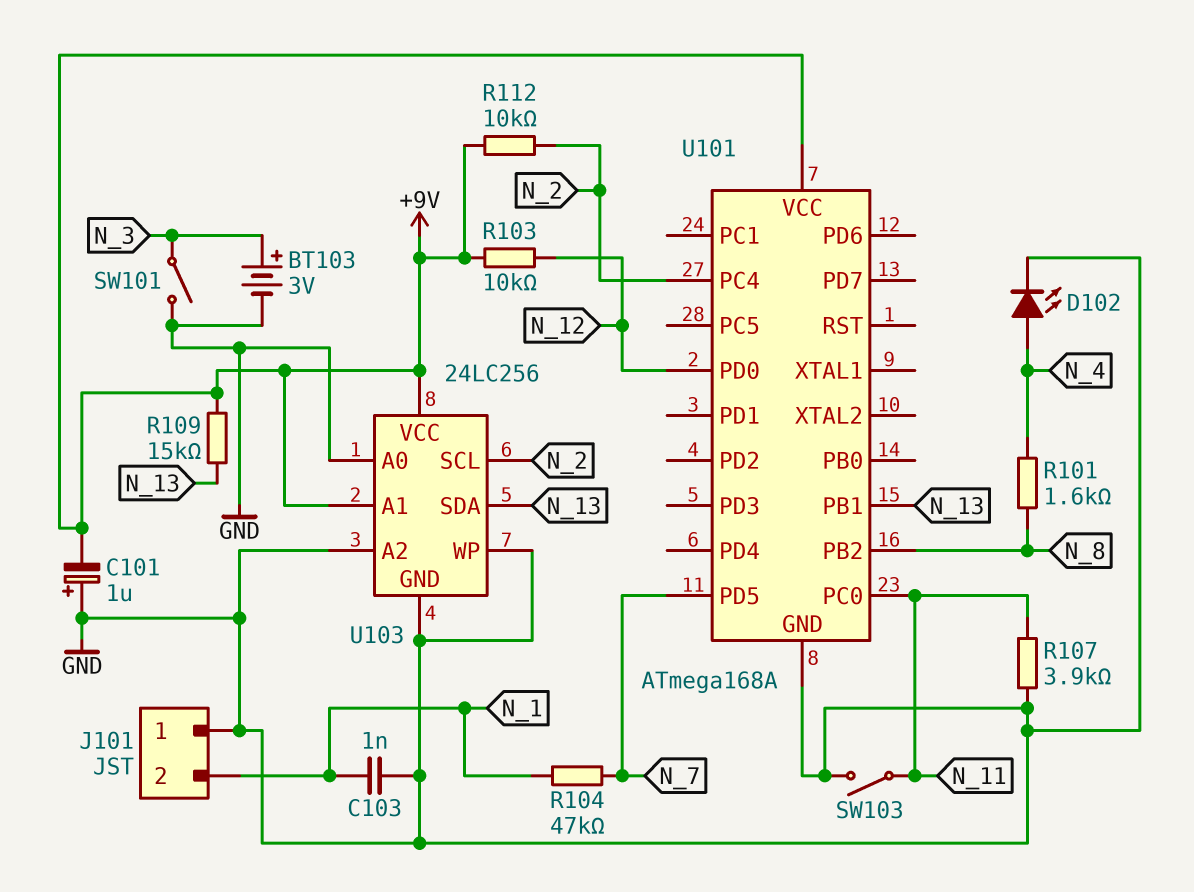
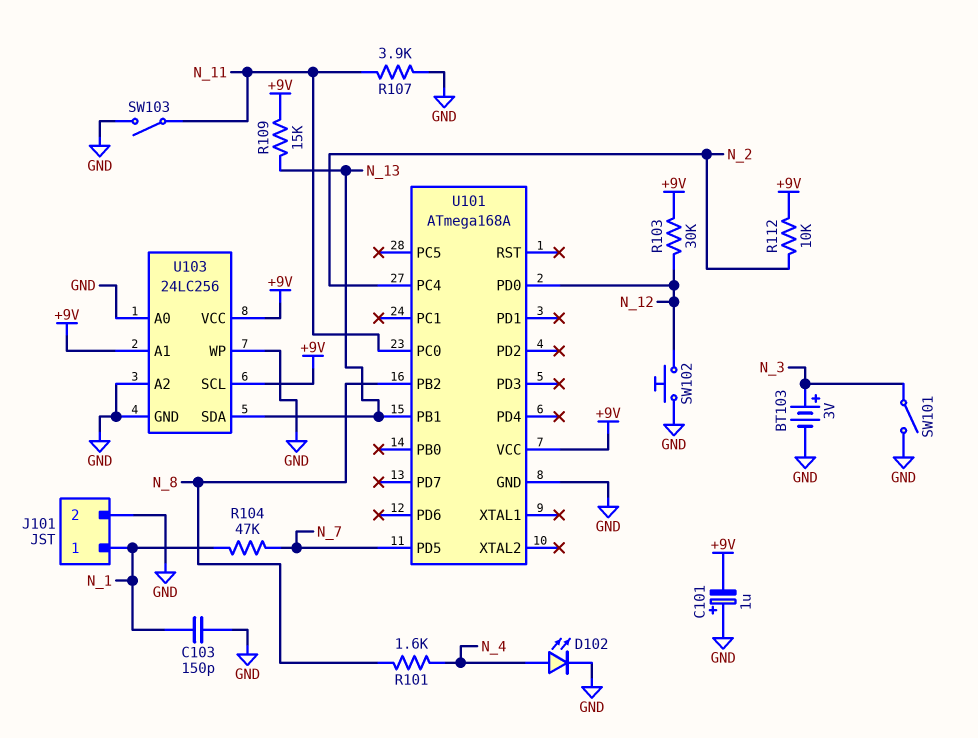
C103: 1nF (GND, N_1) -> 150pF (GND, N_1)
J101 pin 1: GND -> N_1
J101 pin 2: N_1 -> GND
R103: 10k (+9V, N_12) -> 30k (+9V, N_12)
SW102: none -> button (GND, N_12)
U103 pin SCL: N_2 -> +9V

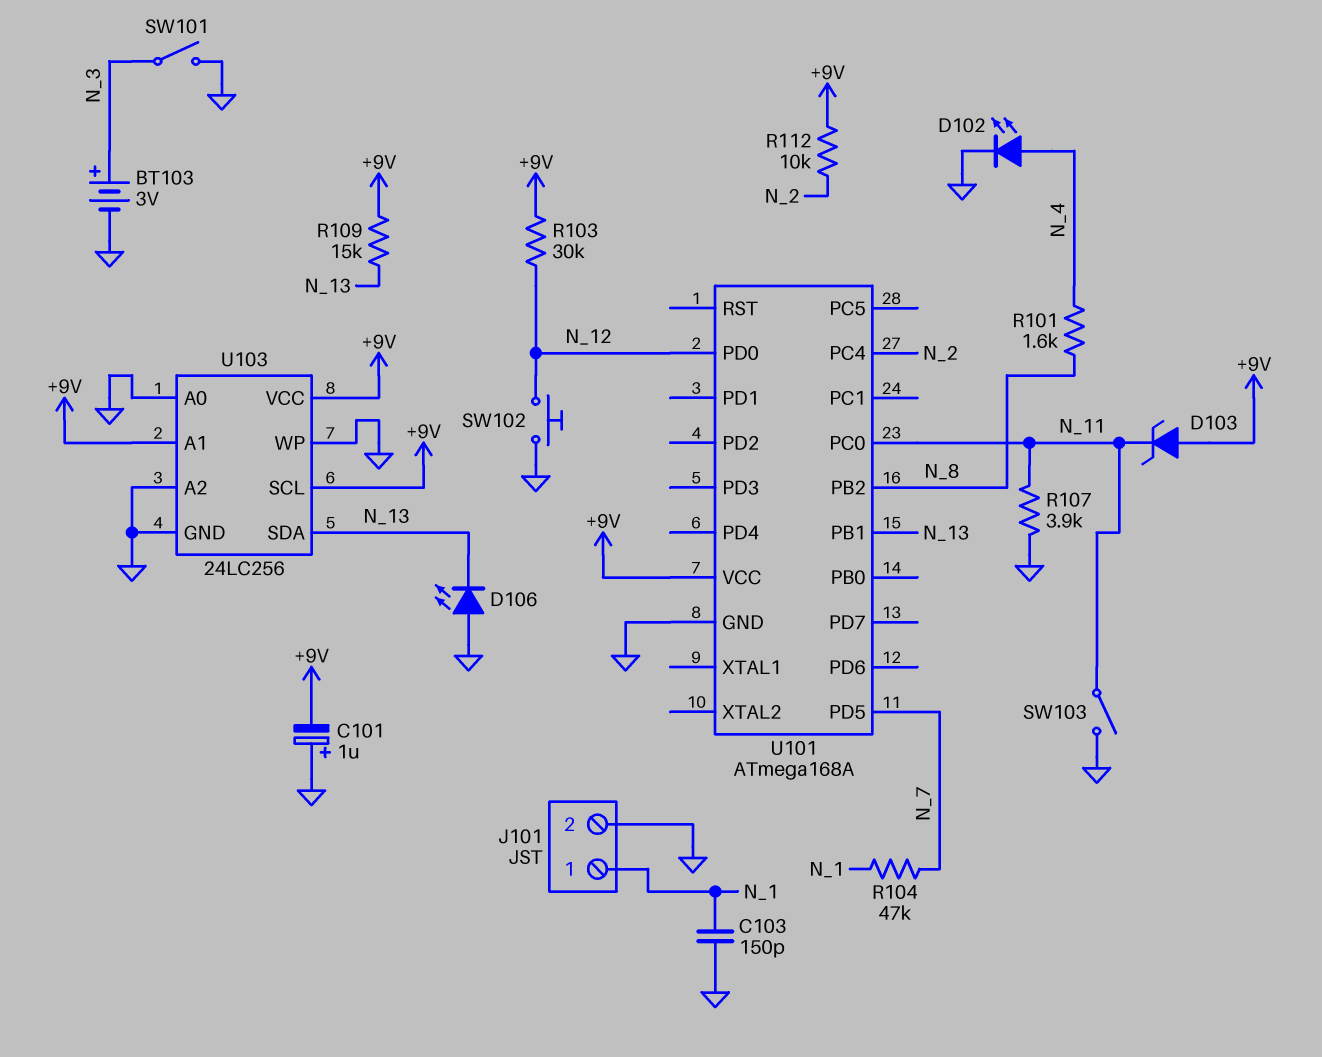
D103: none -> zener (A +9V, K N_11)
D106: none -> LED (A GND, K N_13)

